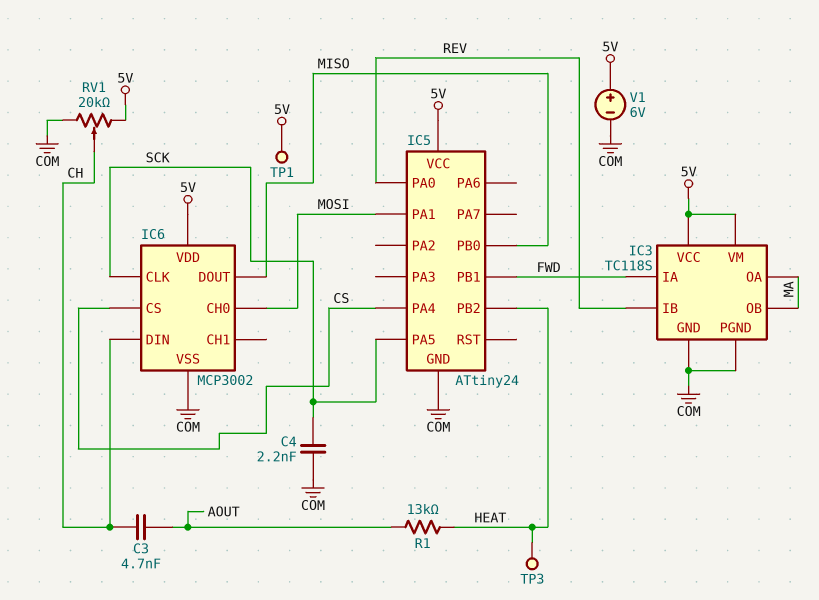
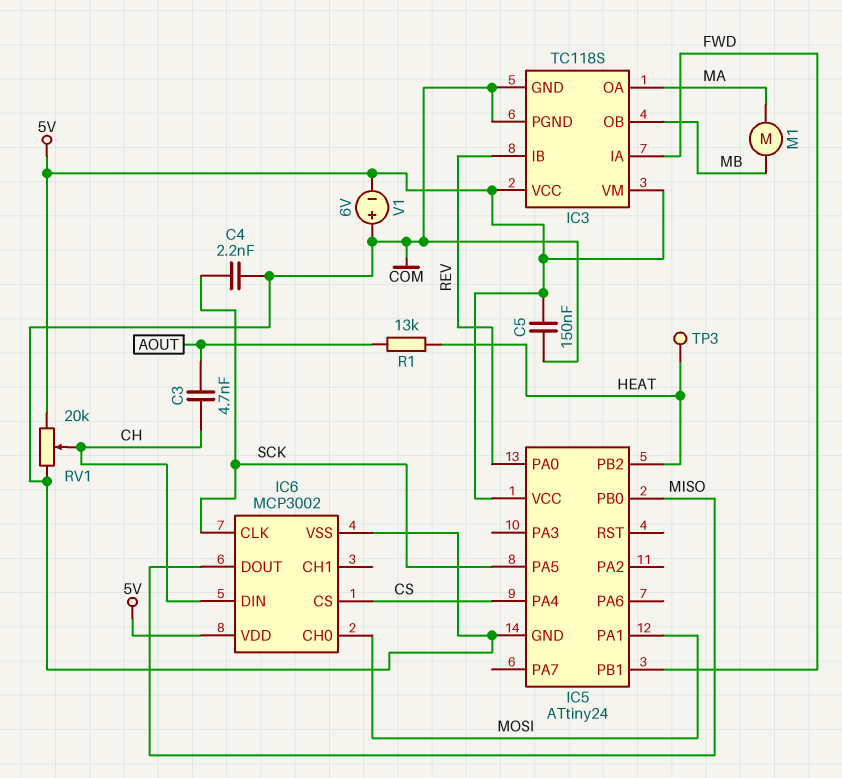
C5: none -> 150nF (5V, COM)
IC3 pin OB: MA -> MB
M1: none -> motor (MA, MB)
TP1: test point (5V) -> none
V1: 6V (plus 5V, minus COM) -> 6V (plus COM, minus 5V)

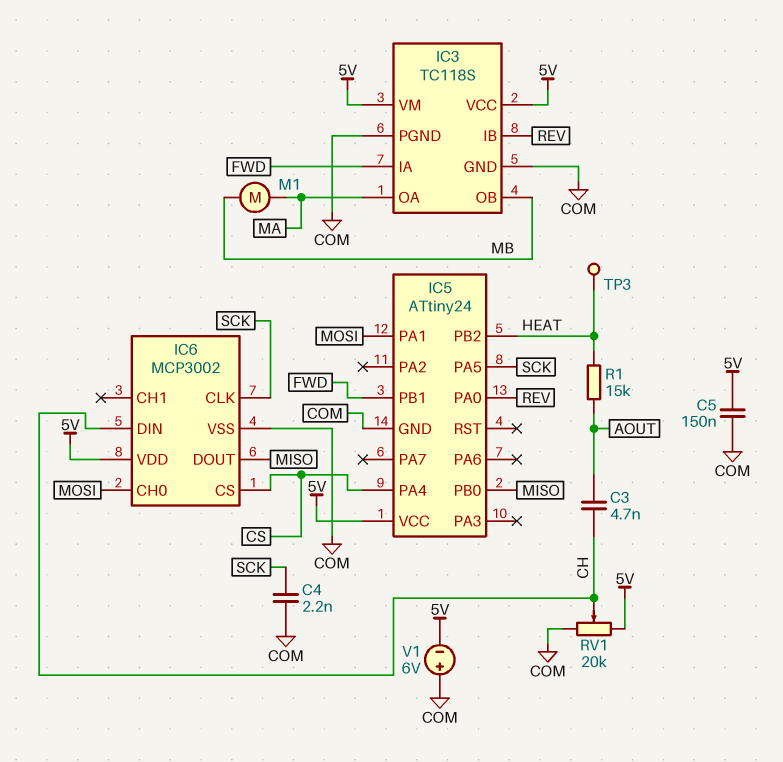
R1: 13k (AOUT, HEAT) -> 15k (AOUT, HEAT)

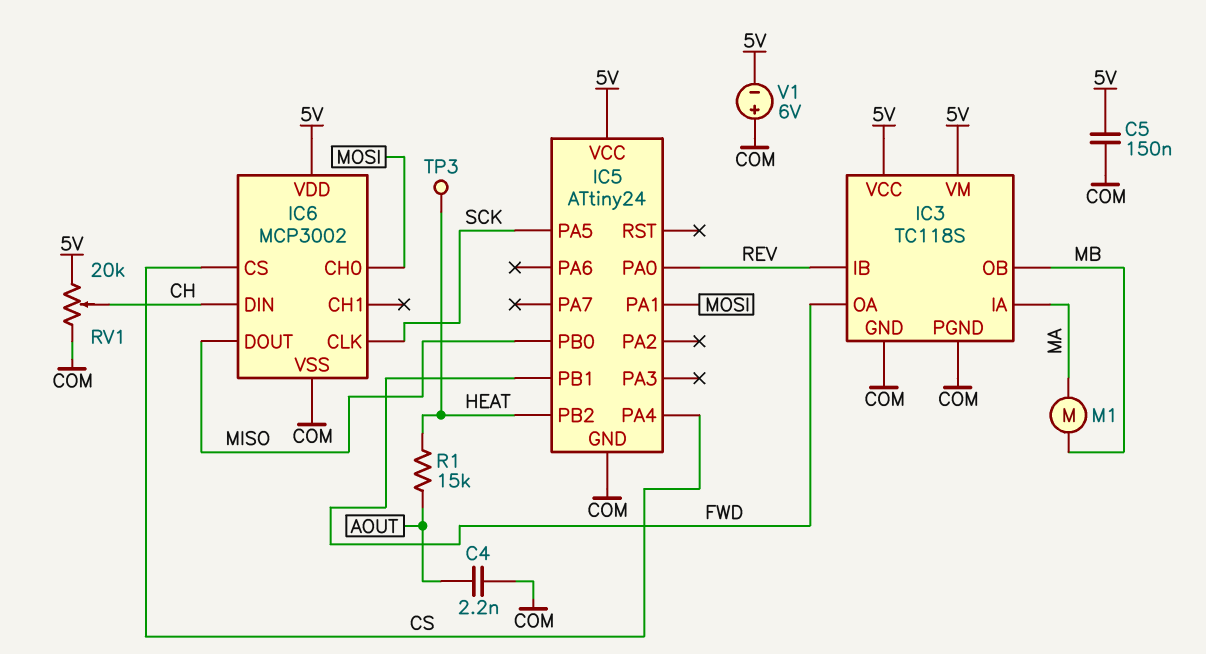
C3: 4.7nF (AOUT, CH) -> none
C4: 2.2nF (COM, SCK) -> 2.2nF (AOUT, COM)
IC3 pin IA: FWD -> MA
IC3 pin OA: MA -> FWD

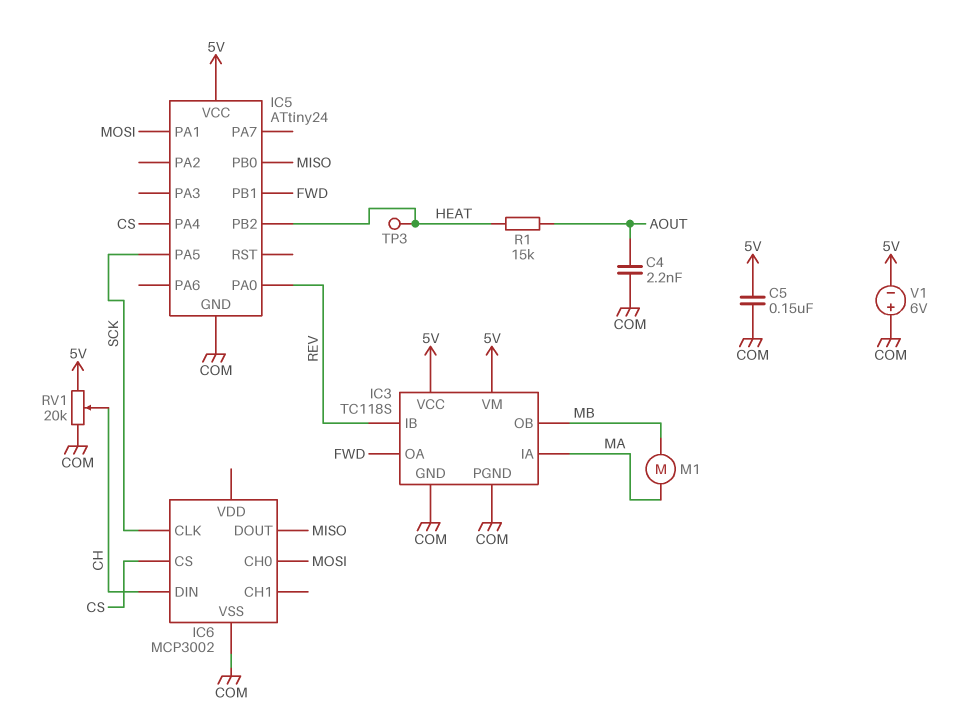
IC6 pin VDD: 5V -> none

